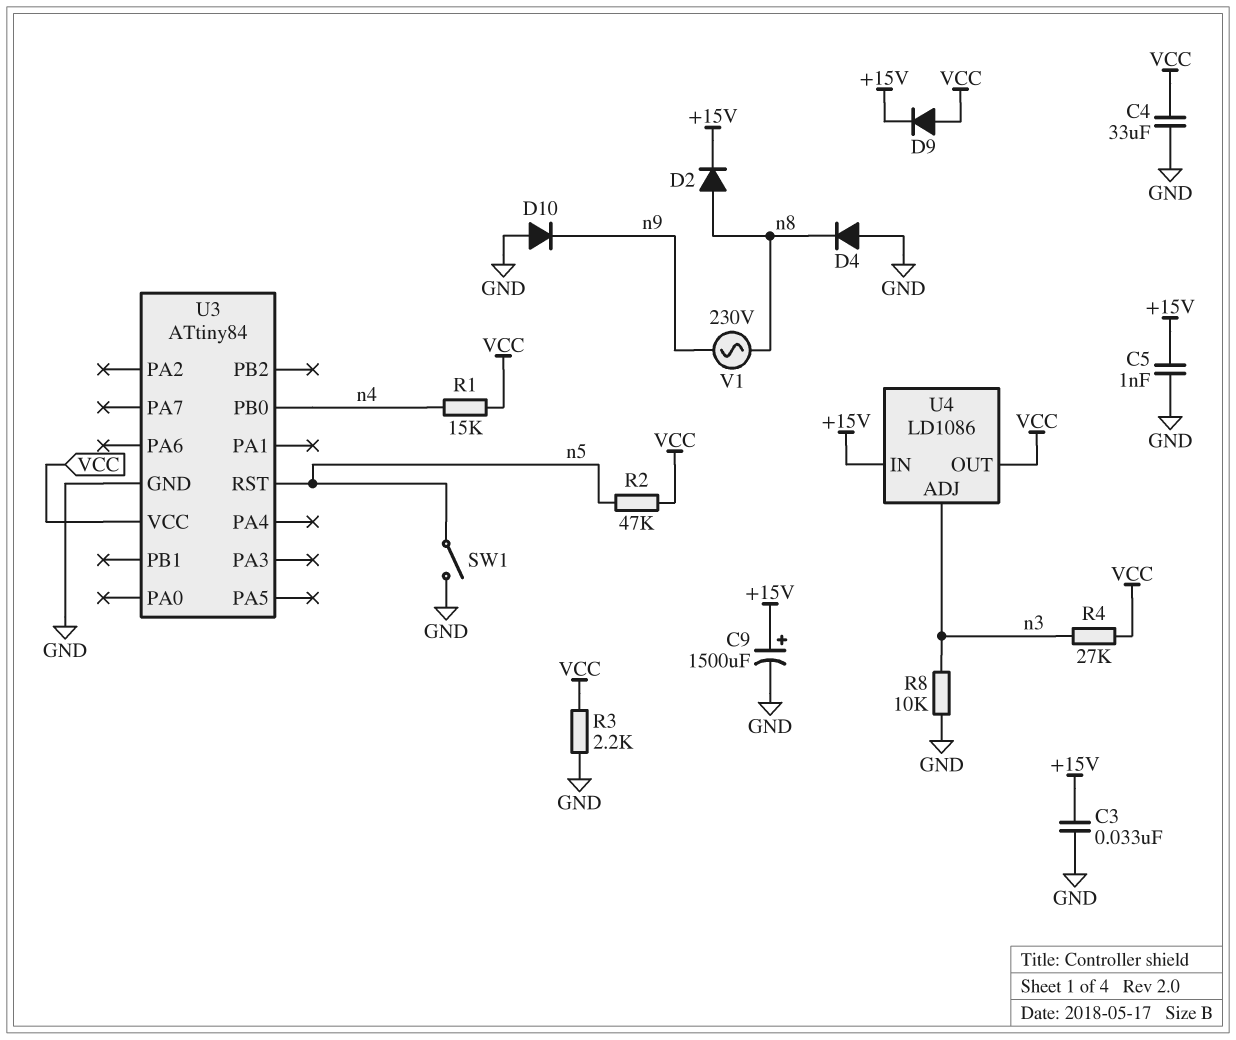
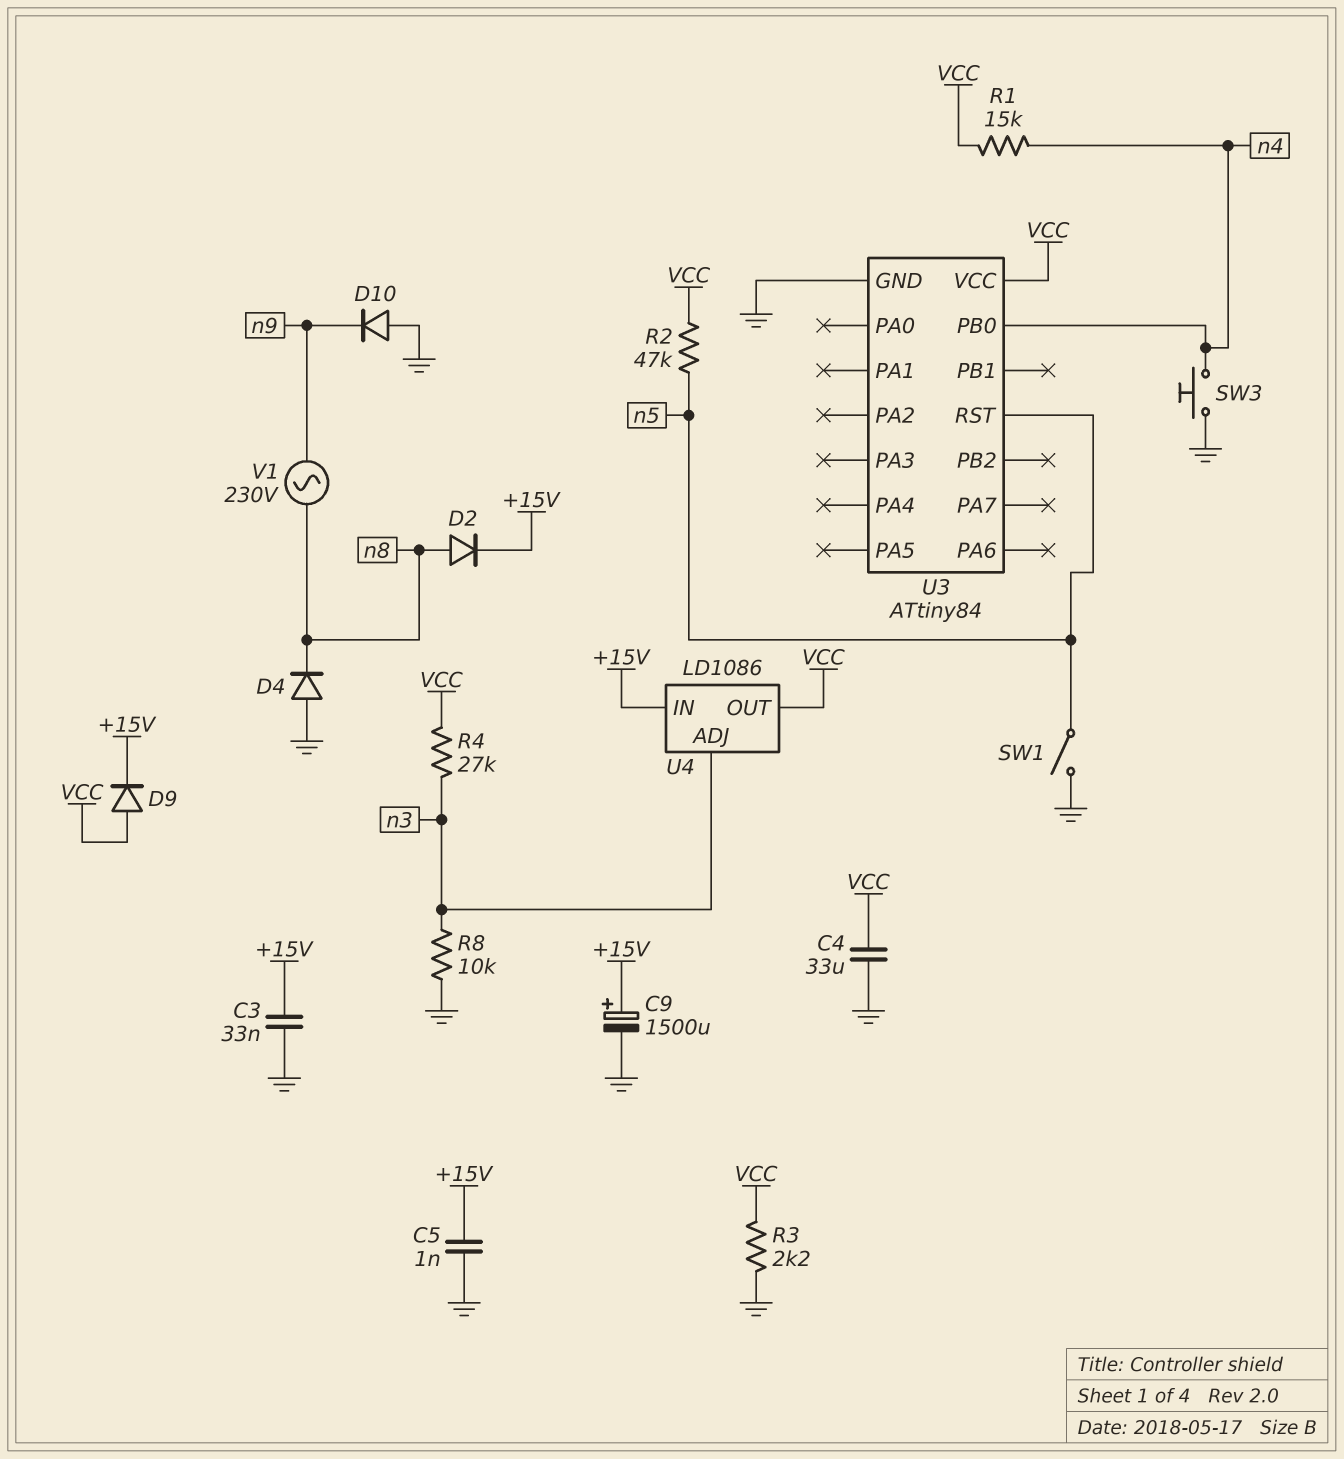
SW3: none -> button (GND, n4)

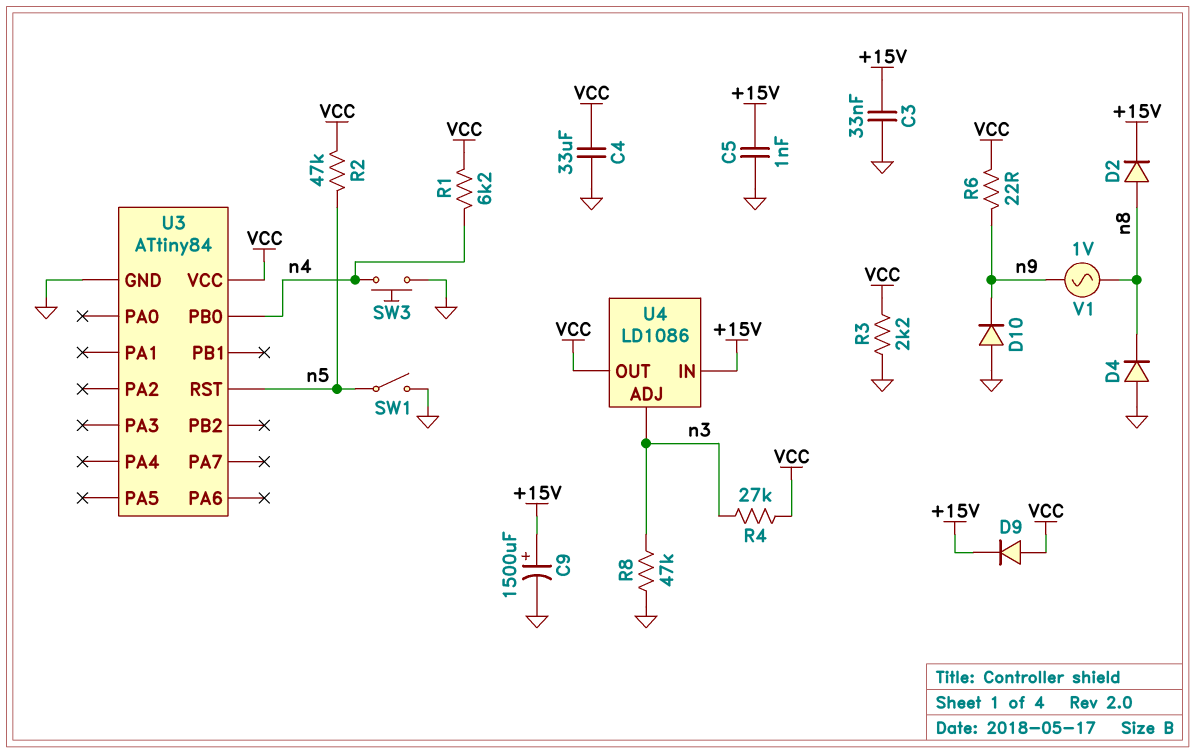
R1: 15k (VCC, n4) -> 6.2k (VCC, n4)
R6: none -> 22 (VCC, n9)
R8: 10k (GND, n3) -> 47k (GND, n3)
V1: AC 230V (n8, n9) -> AC 1V (n8, n9)

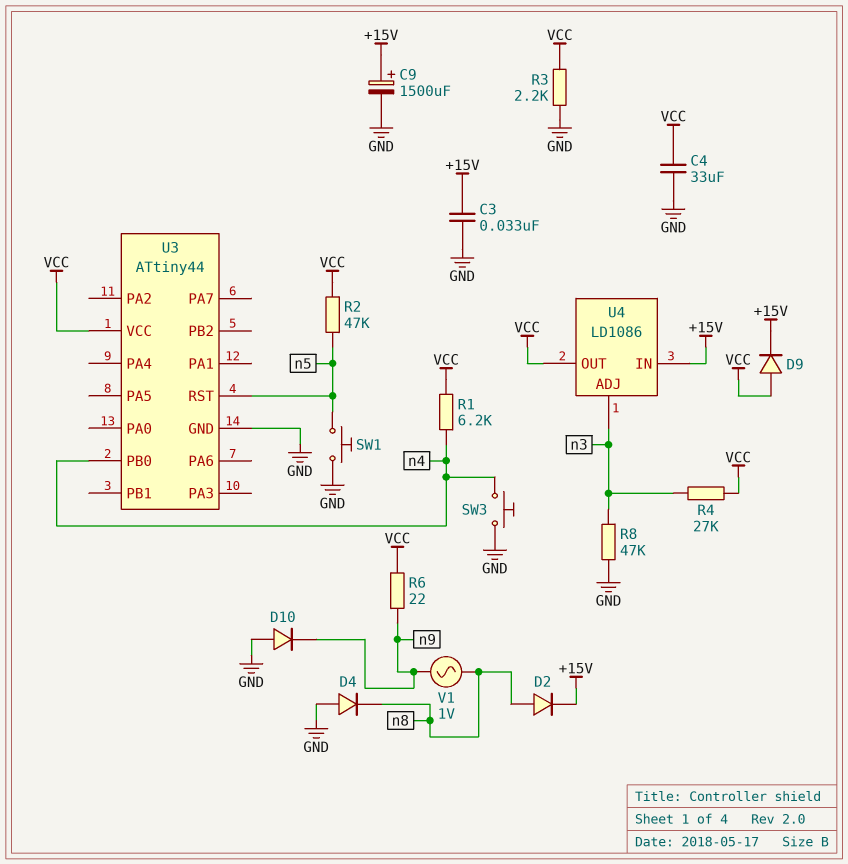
C5: 1nF (+15V, GND) -> none
SW1: switch (GND, n5) -> button (GND, n5)
U3: ATtiny84 -> ATtiny44

